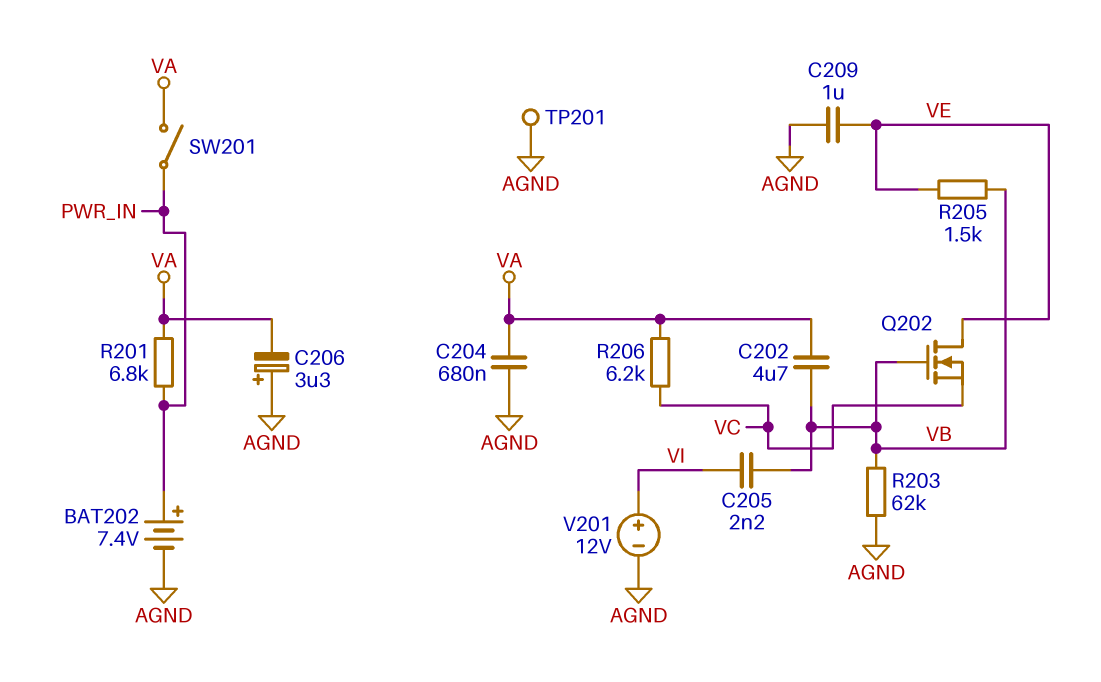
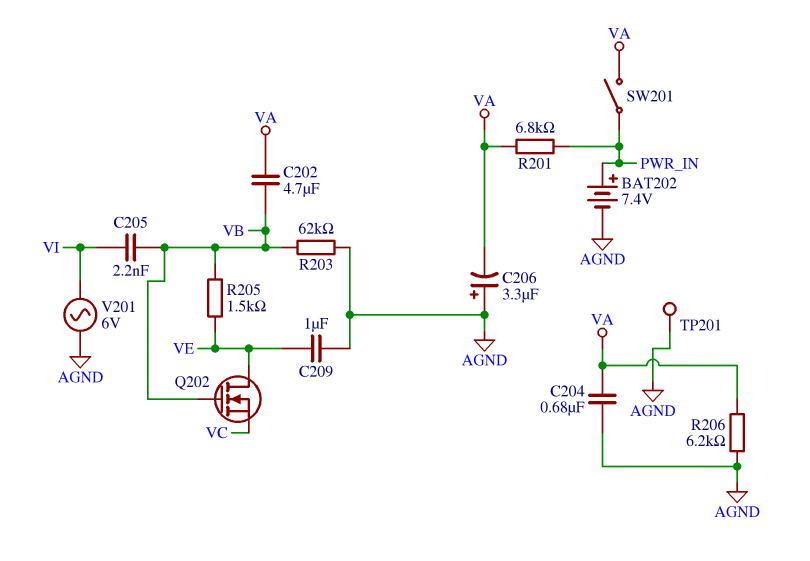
R206: 6.2k (VA, VC) -> 6.2k (AGND, VA)
V201: 12V (plus VI, minus AGND) -> AC 6V (AGND, VI)

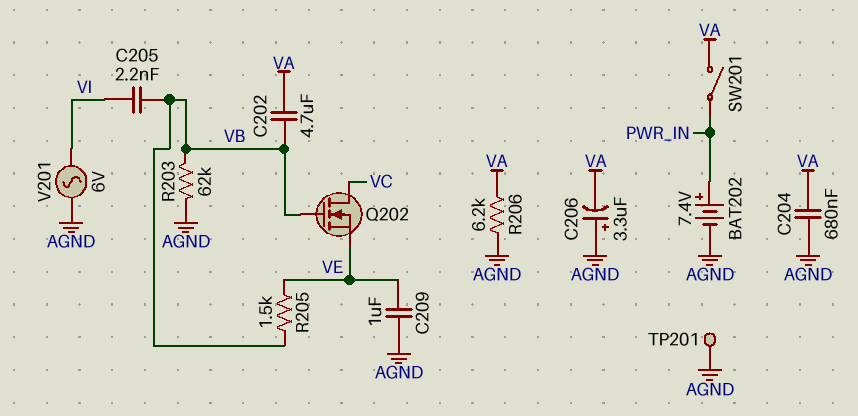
Q202: NMOS (G VB, D VE, S VC) -> NMOS (G VB, D VC, S VE)
R201: 6.8k (PWR_IN, VA) -> none

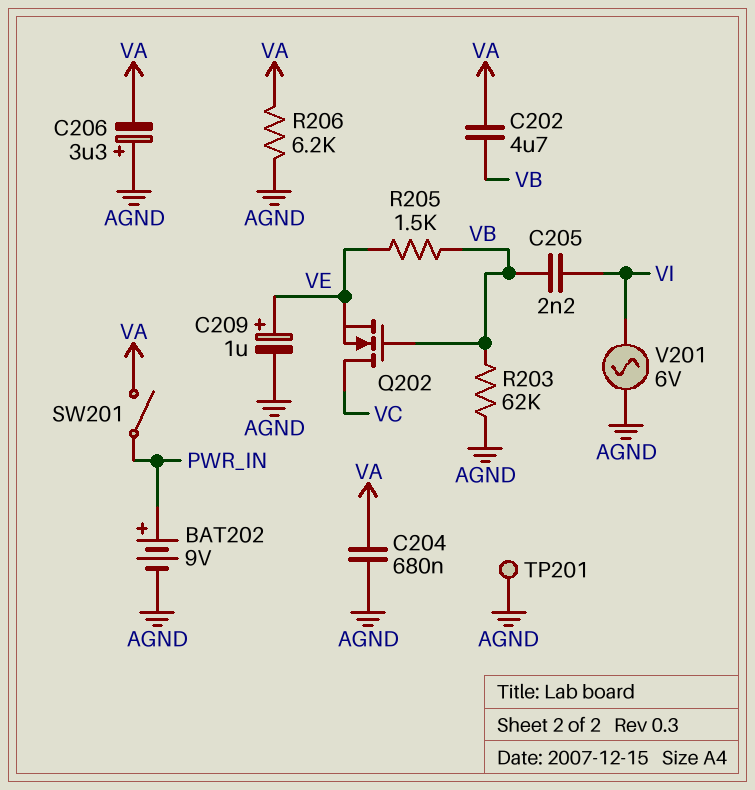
BAT202: 7.4V (plus PWR_IN, minus AGND) -> 9V (plus PWR_IN, minus AGND)
C209: 1uF (AGND, VE) -> 1uF (plus VE, minus AGND)

